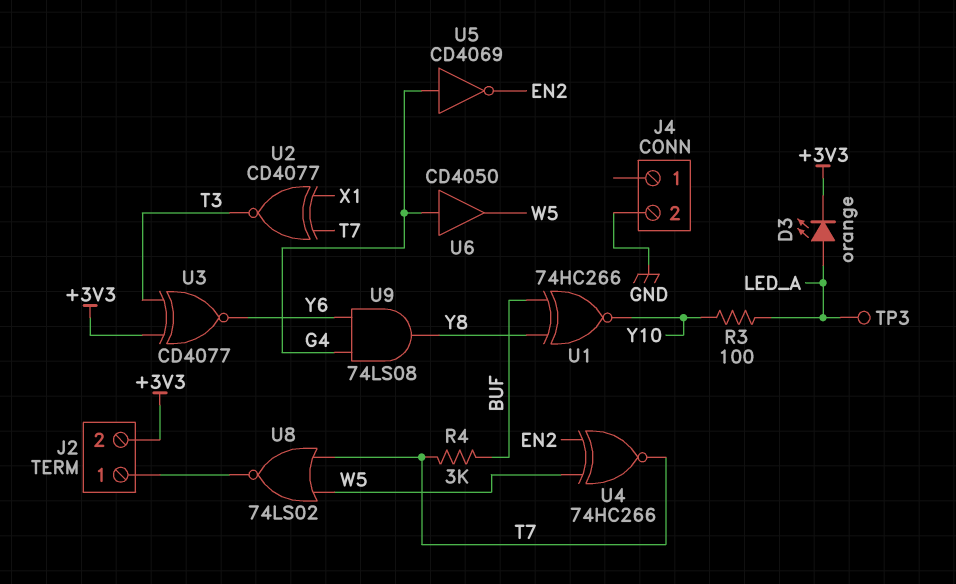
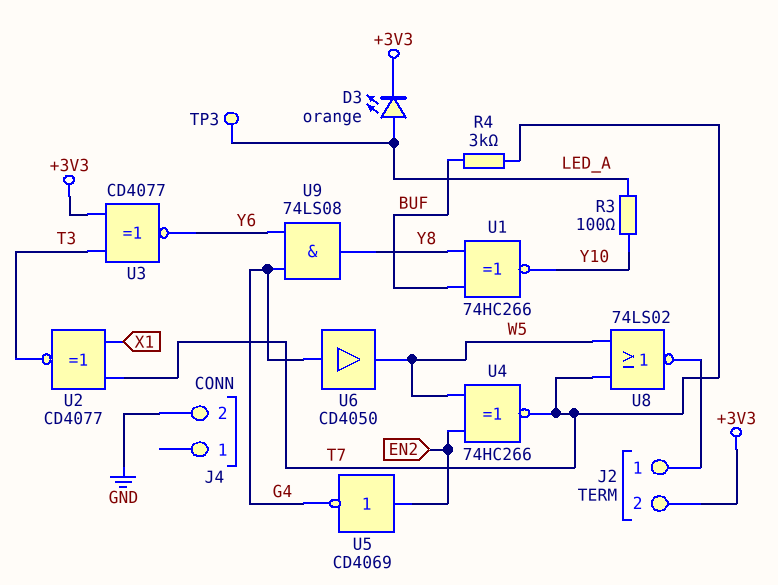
U5: NOT CD4069 (in G4, out EN2) -> NOT CD4069 (in EN2, out G4)

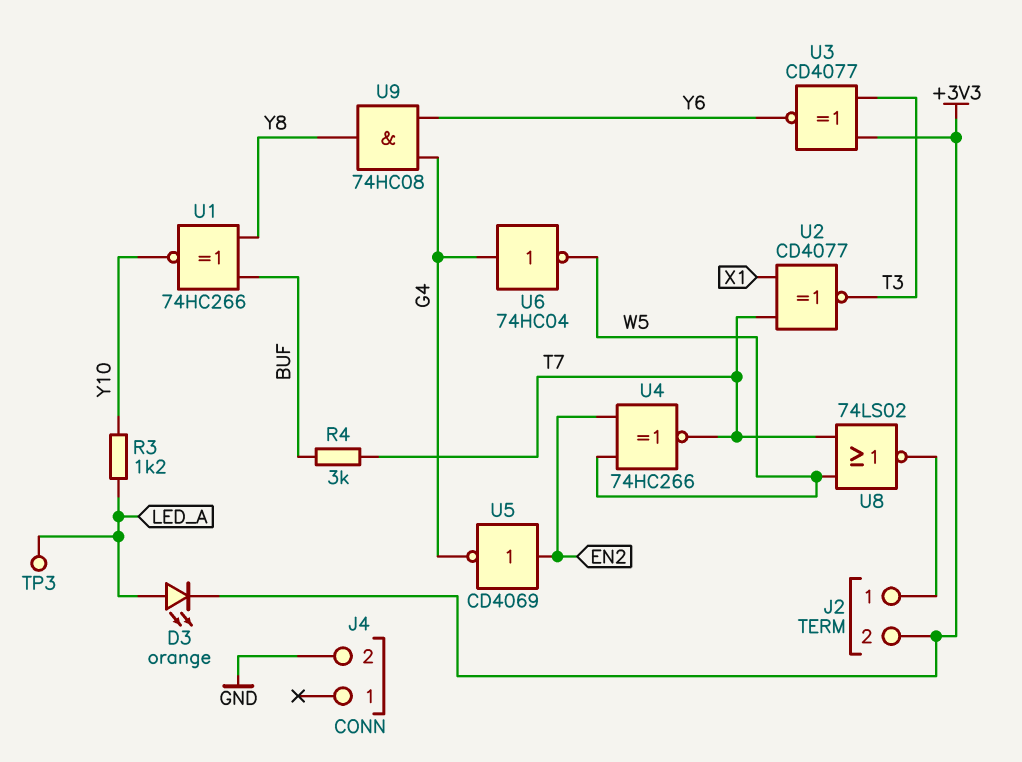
R3: 100 (LED_A, Y10) -> 1.2k (LED_A, Y10)
U6: buffer CD4050 (in G4, out W5) -> NOT 74HC04 (in G4, out W5)
U9: AND 74LS08 (in G4, in Y6, out Y8) -> AND 74HC08 (in G4, in Y6, out Y8)

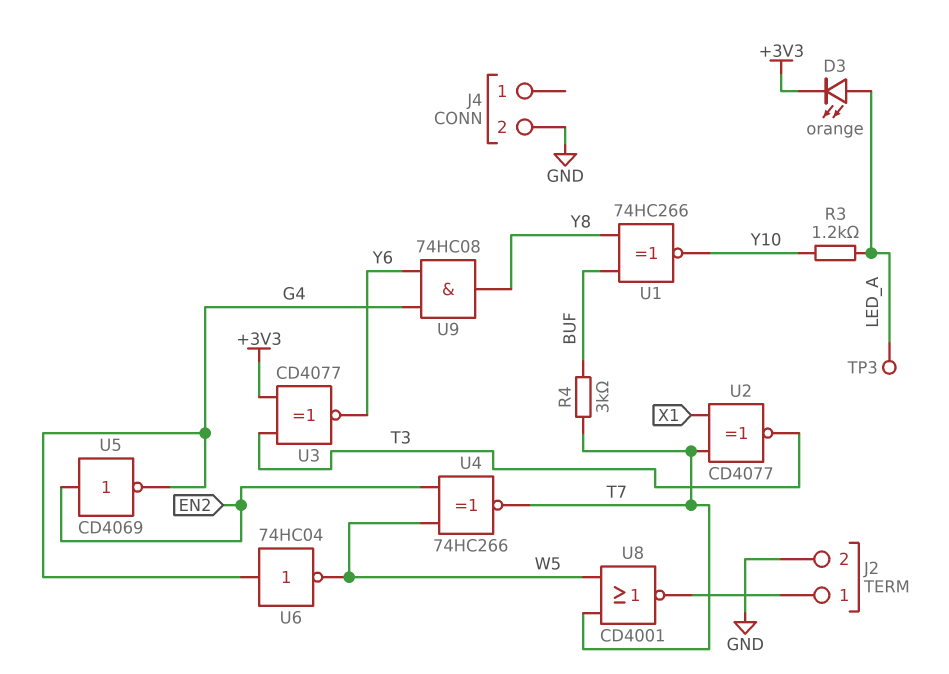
J2 pin 2: +3V3 -> GND
U8: NOR 74LS02 (in T7, in W5, out J2/1) -> NOR CD4001 (in T7, in W5, out J2/1)

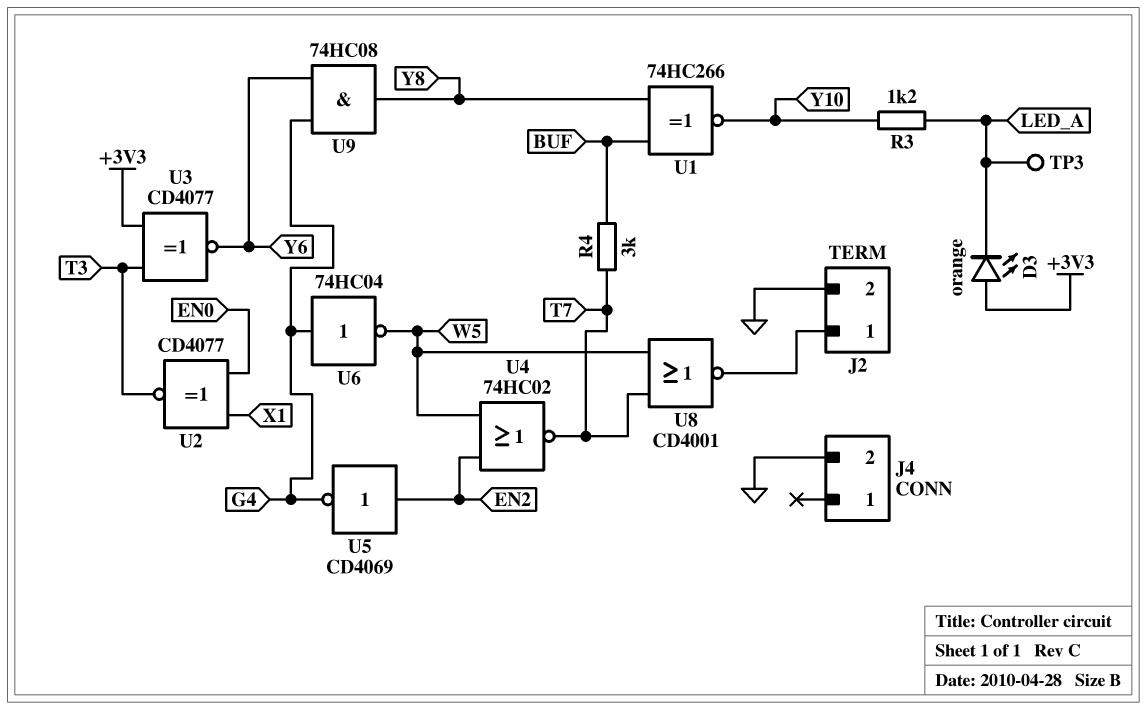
D3: LED orange (A LED_A, K +3V3) -> LED orange (A +3V3, K LED_A)
U2: XNOR CD4077 (in T7, in X1, out T3) -> XNOR CD4077 (in EN0, in X1, out T3)
U4: XNOR 74HC266 (in EN2, in W5, out T7) -> NOR 74HC02 (in EN2, in W5, out T7)

